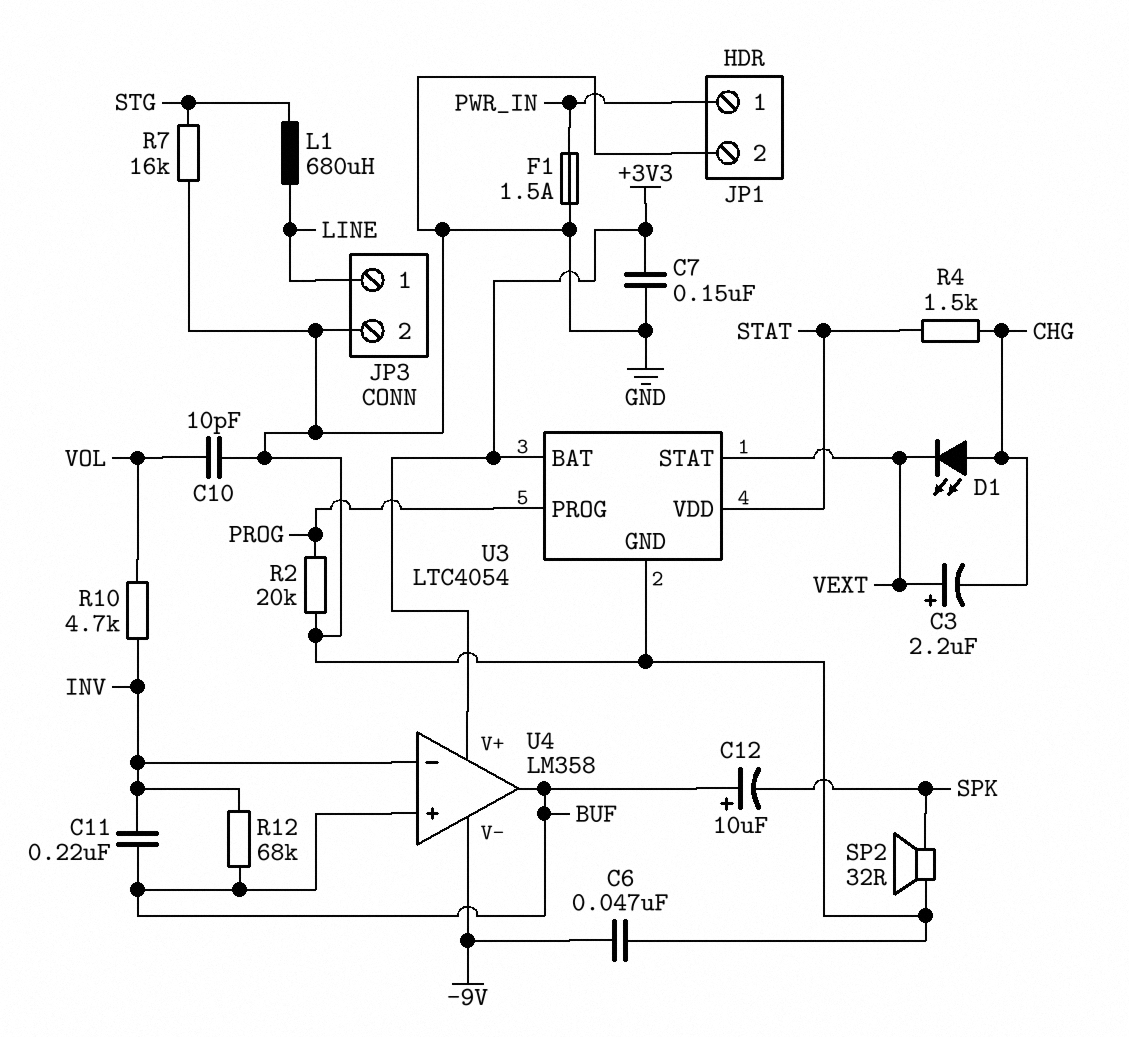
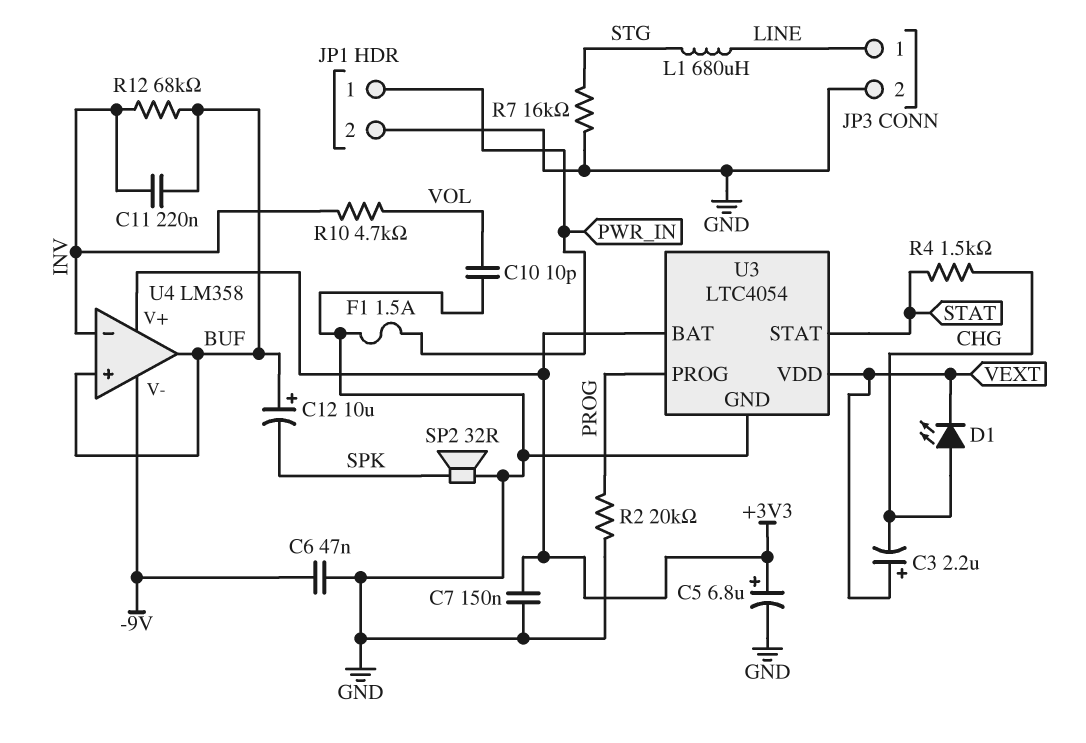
C5: none -> 6.8uF (plus +3V3, minus GND)
U3 pin STAT: VEXT -> STAT
U3 pin VDD: STAT -> VEXT

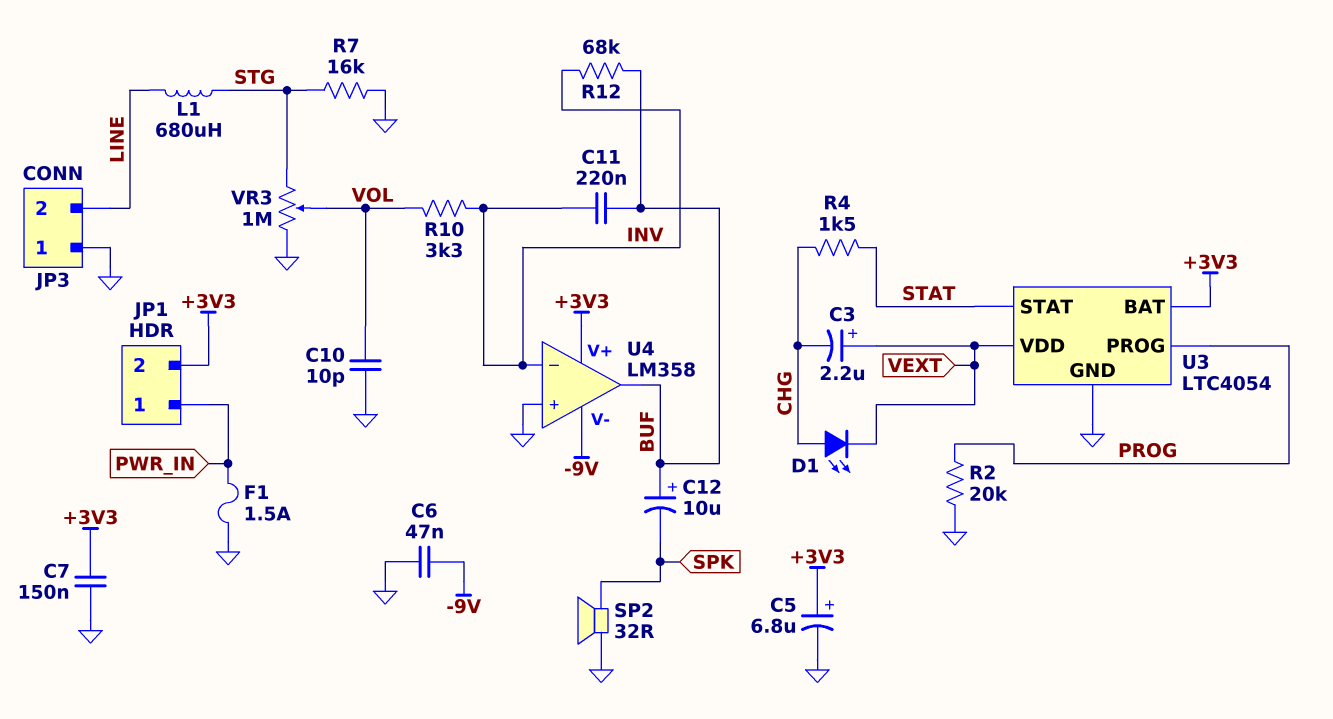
JP1 pin 2: GND -> +3V3
JP3 pin 1: LINE -> GND
JP3 pin 2: GND -> LINE
R10: 4.7k (INV, VOL) -> 3.3k (INV, VOL)
U4 pin in+: BUF -> GND
VR3: none -> 1M (GND, STG, wiper VOL)

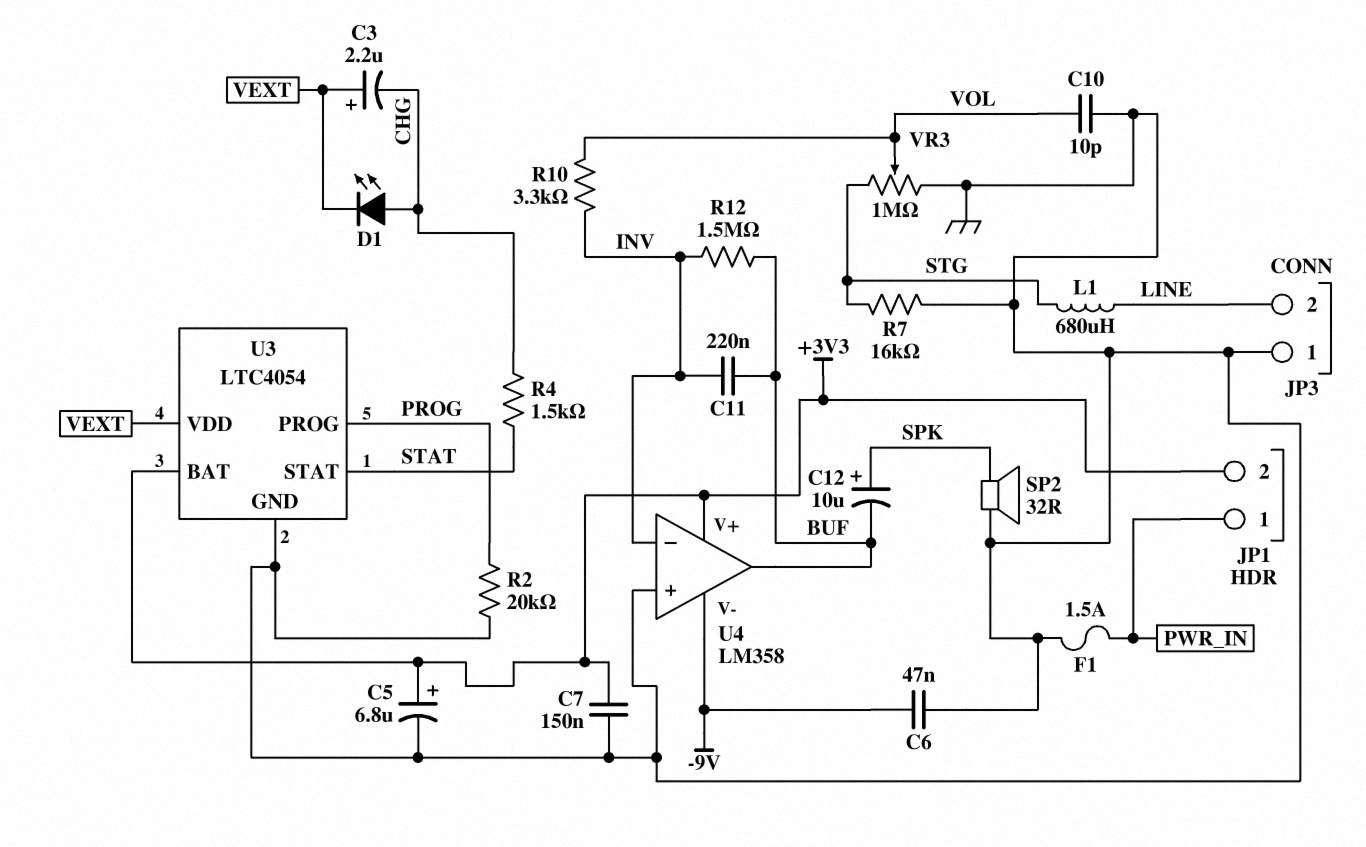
C12: 10uF (plus BUF, minus SPK) -> 10uF (plus SPK, minus BUF)
R12: 68k (BUF, INV) -> 1.5M (BUF, INV)

